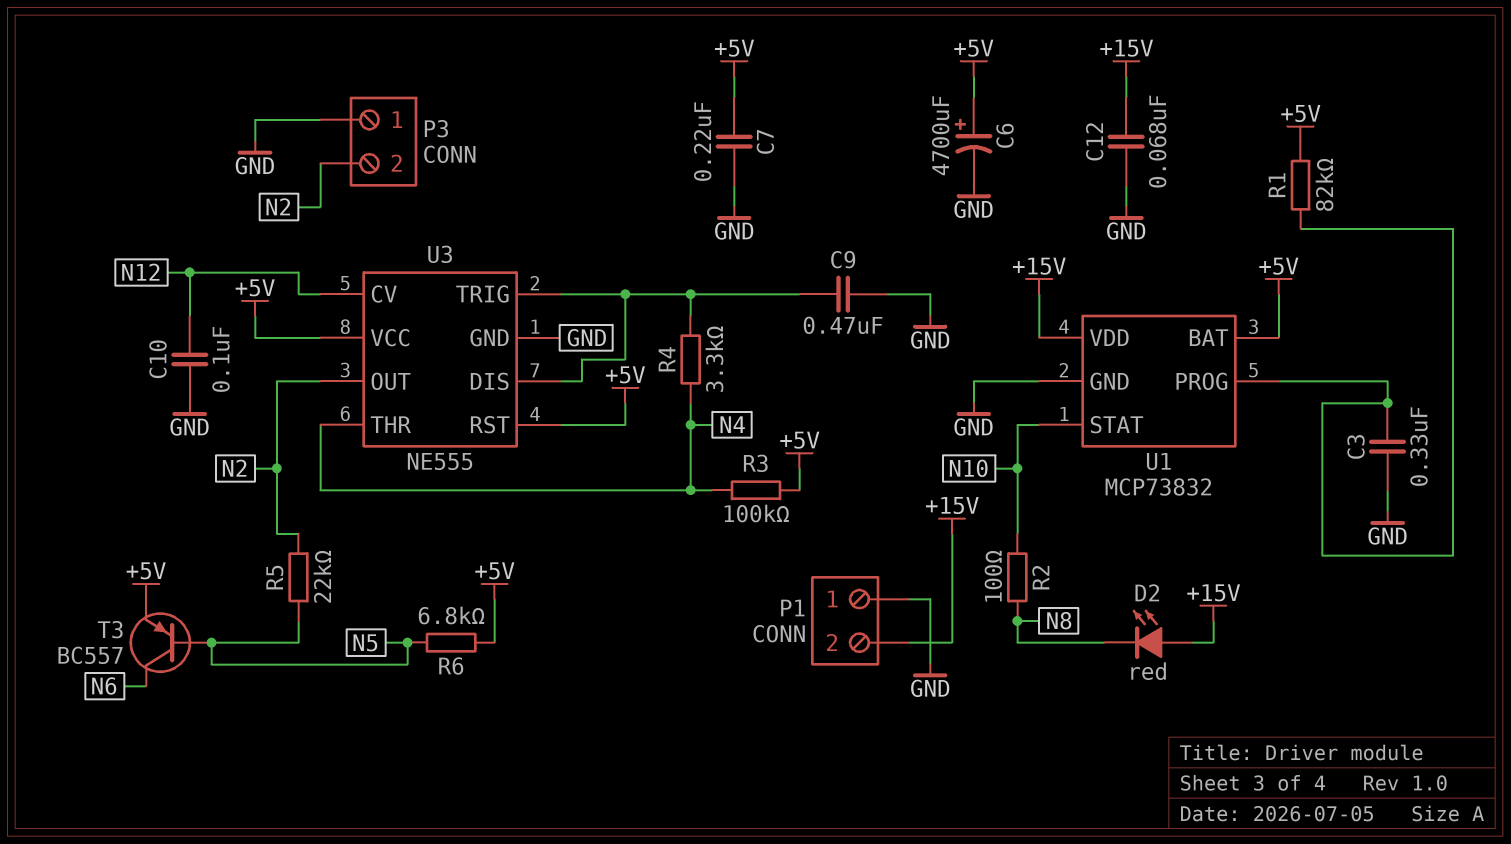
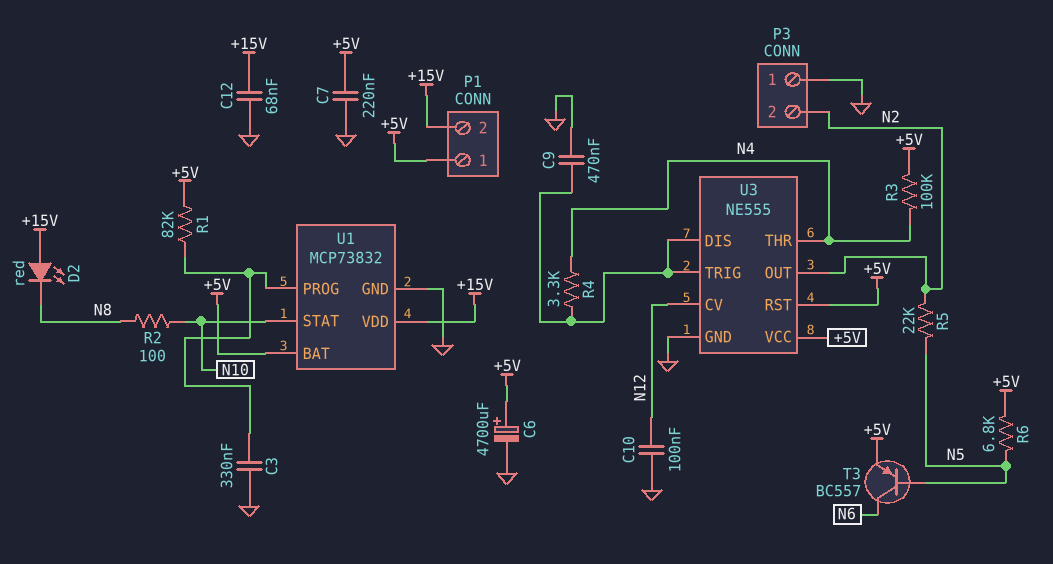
P1 pin 1: GND -> +5V

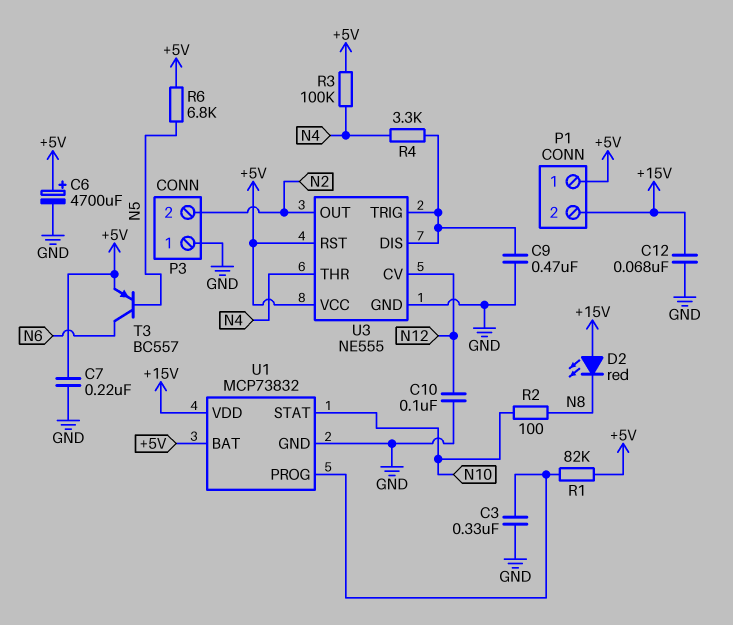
R5: 22k (N2, N5) -> none

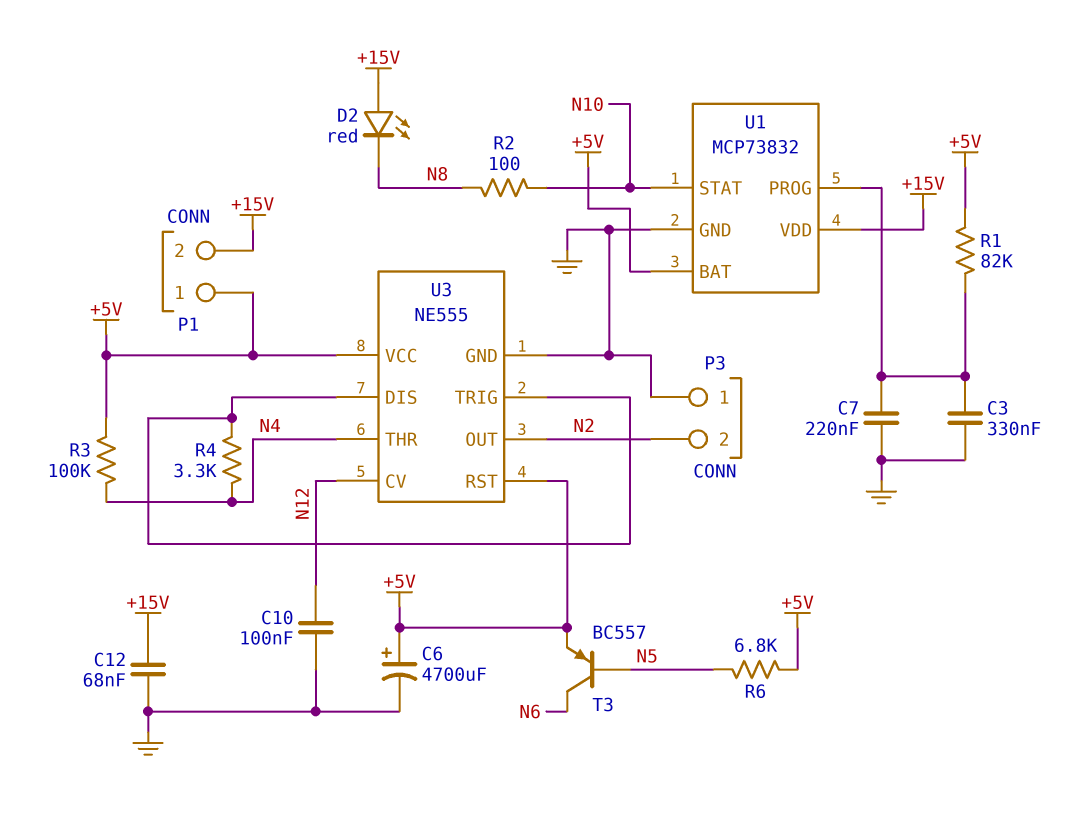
C7: 220nF (+5V, GND) -> 220nF (GND, U1/PROG)
C9: 470nF (GND, U3/DIS) -> none

